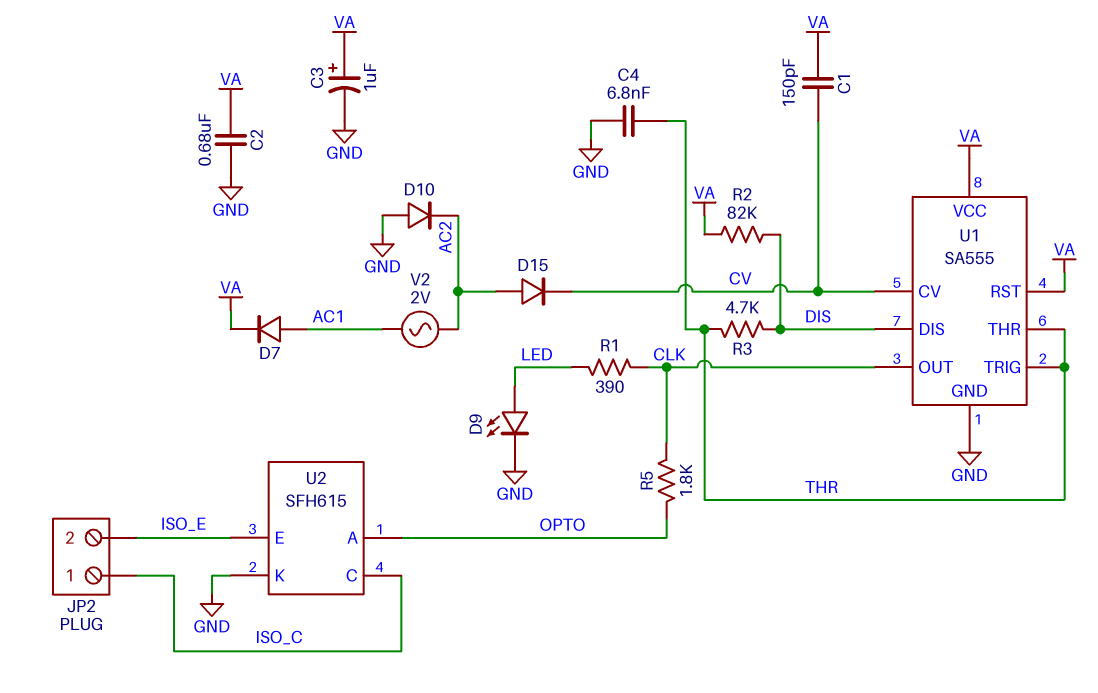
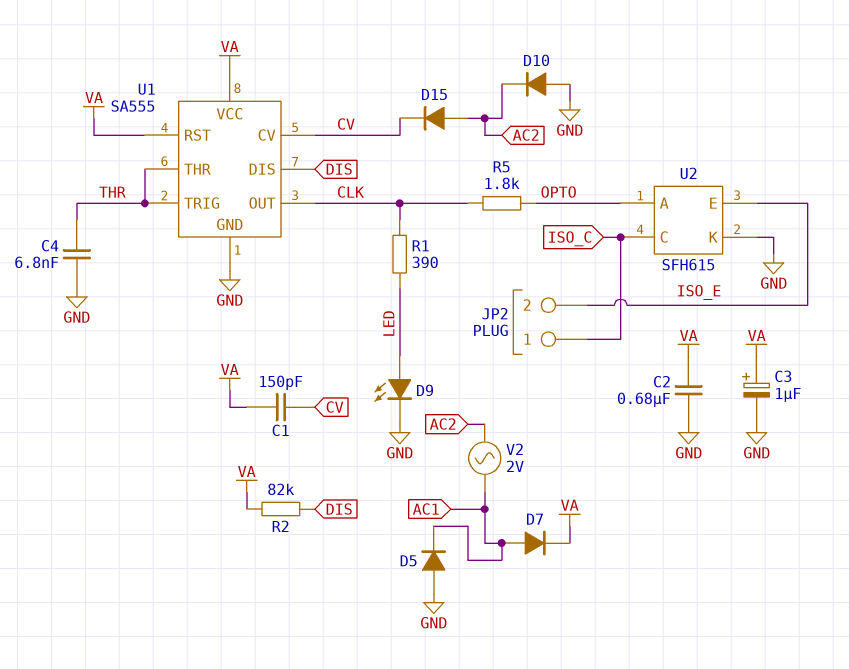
D5: none -> diode (A GND, K AC1)
R3: 4.7k (DIS, THR) -> none

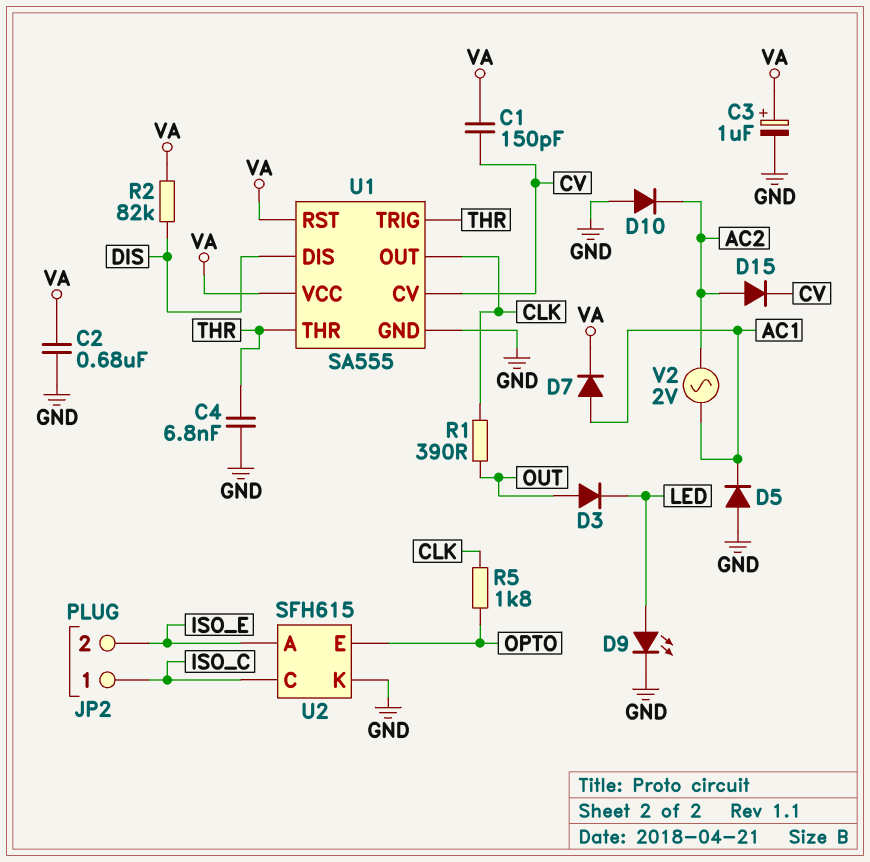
D3: none -> diode (A OUT, K LED)
R1: 390 (CLK, LED) -> 390 (CLK, OUT)
U2 pin A: OPTO -> ISO_E
U2 pin E: ISO_E -> OPTO

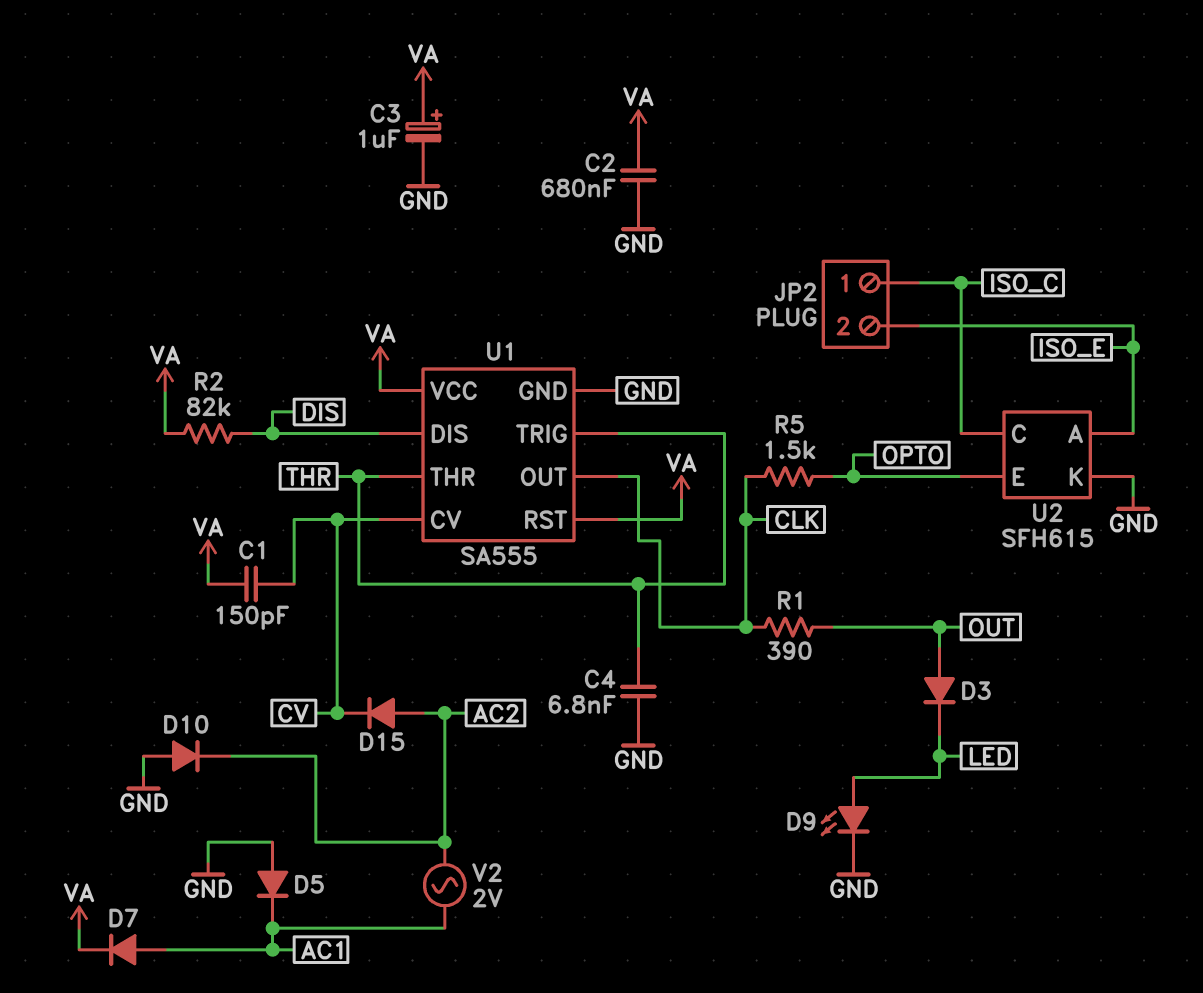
R5: 1.8k (CLK, OPTO) -> 1.5k (CLK, OPTO)

